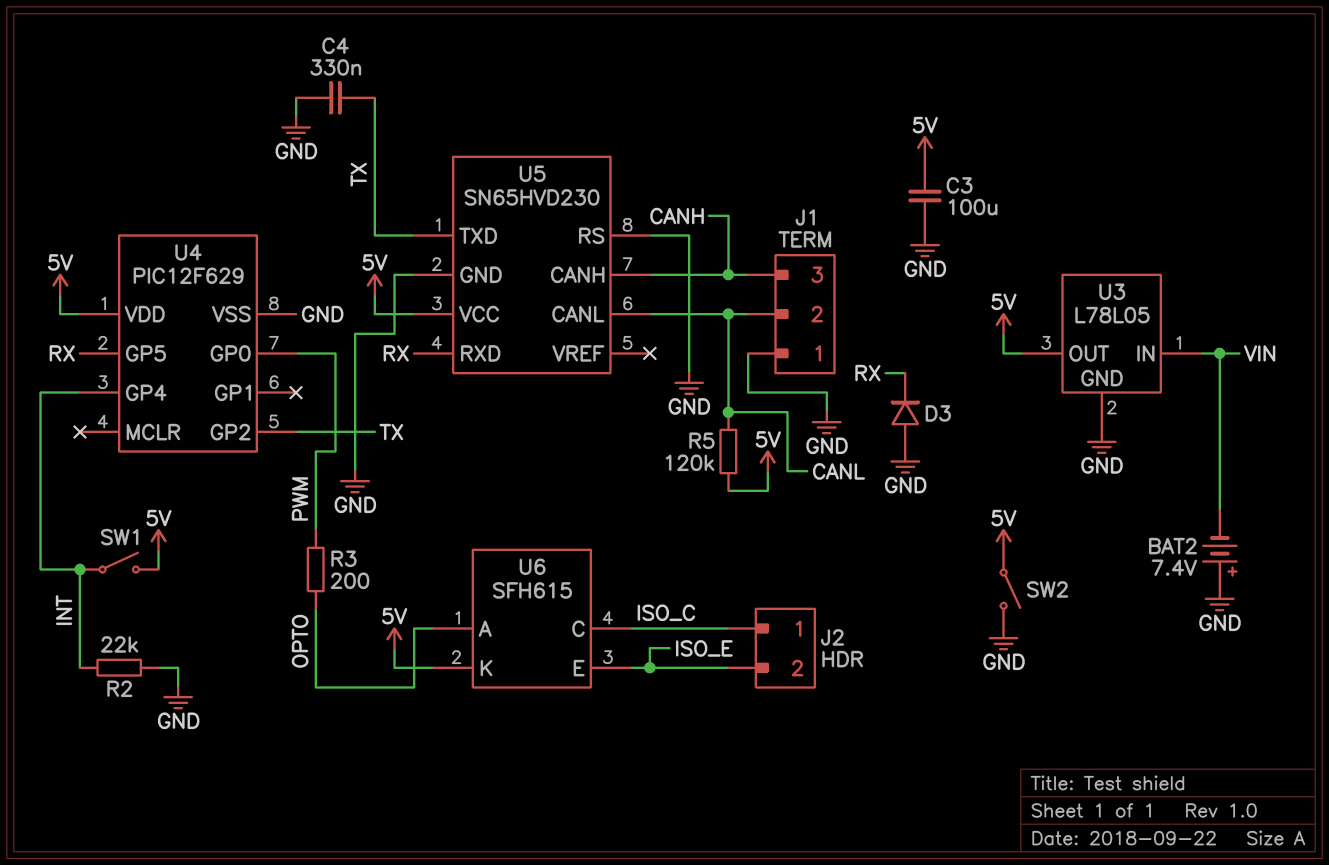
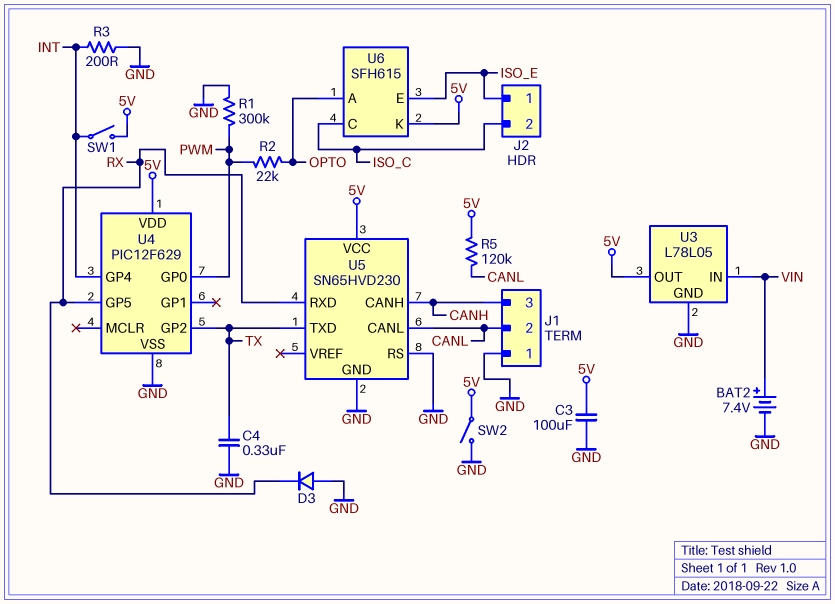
BAT2: 7.4V (plus GND, minus VIN) -> 7.4V (plus VIN, minus GND)
J2 pin 1: ISO_C -> ISO_E
J2 pin 2: ISO_E -> ISO_C
R1: none -> 300k (GND, PWM)
R2: 22k (GND, INT) -> 22k (OPTO, PWM)
R3: 200 (OPTO, PWM) -> 200 (GND, INT)

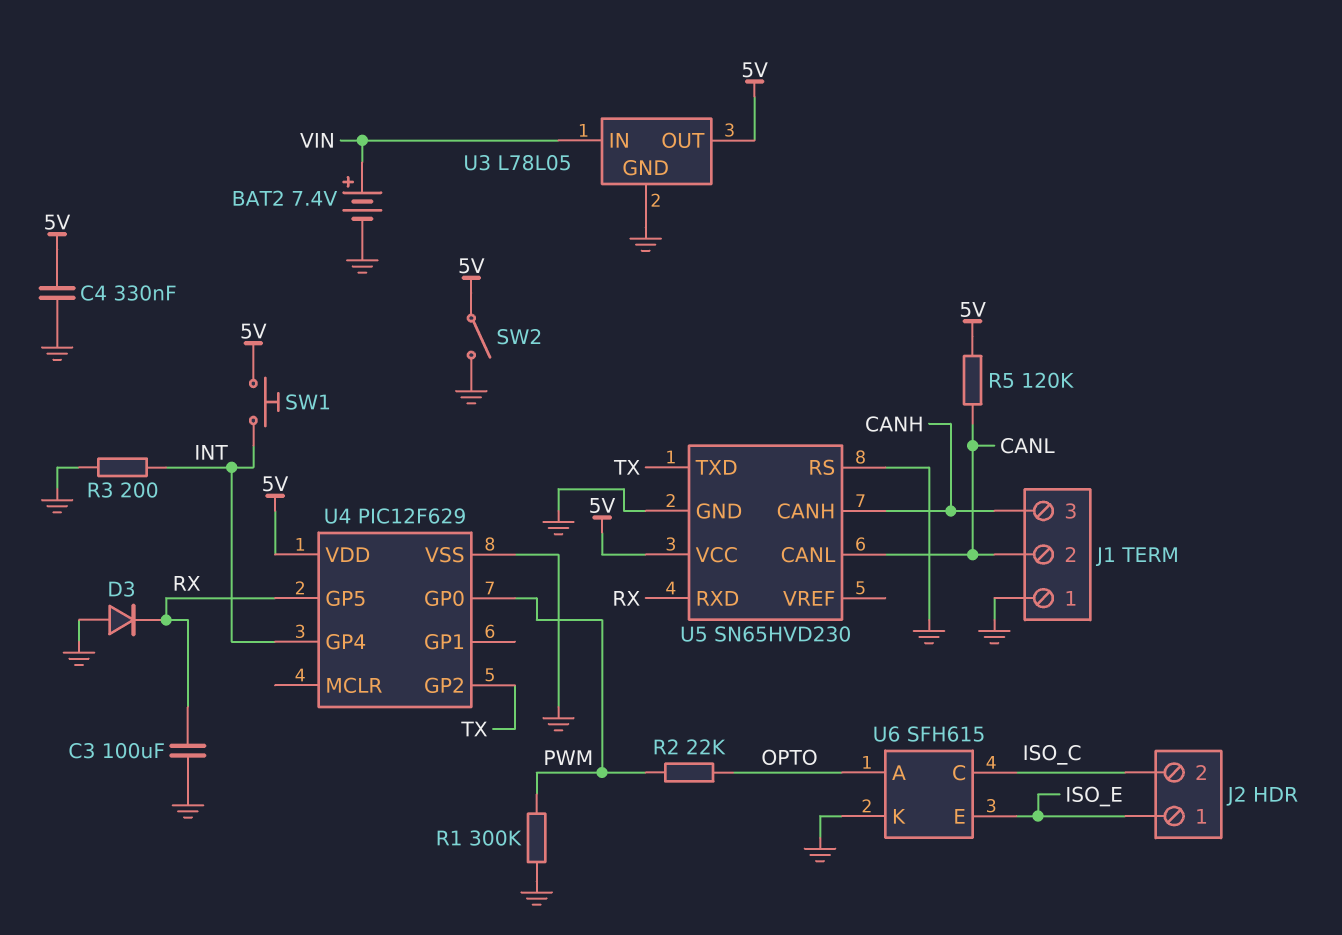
C3: 100uF (5V, GND) -> 100uF (GND, RX)
C4: 330nF (GND, TX) -> 330nF (5V, GND)
SW1: switch (5V, INT) -> button (5V, INT)
U6 pin K: 5V -> GND

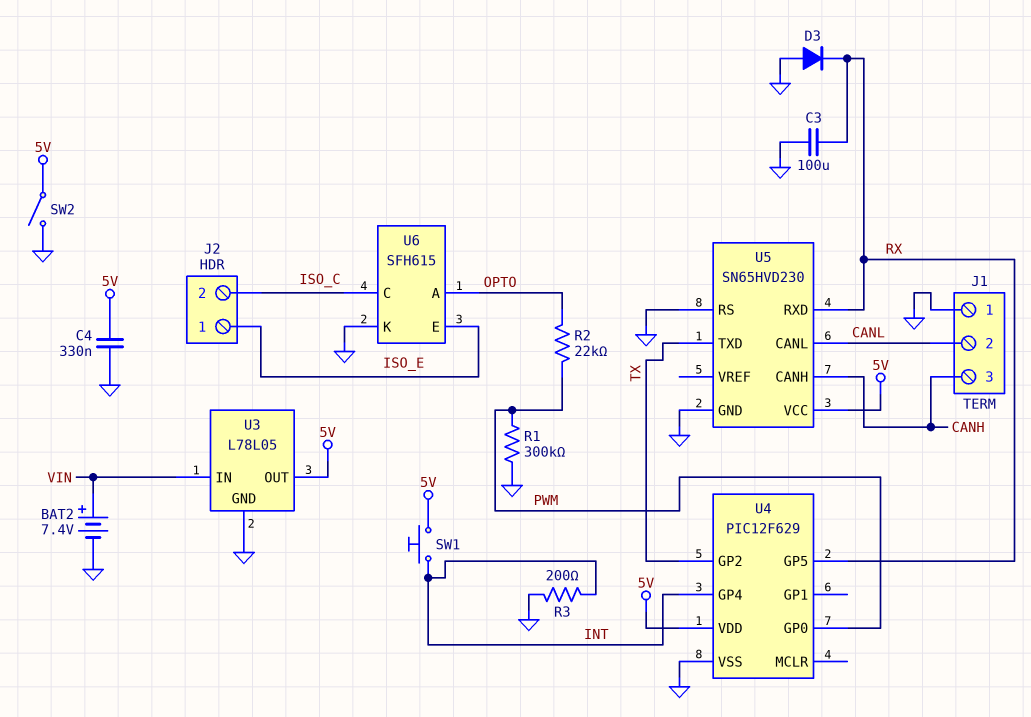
R5: 120k (5V, CANL) -> none

